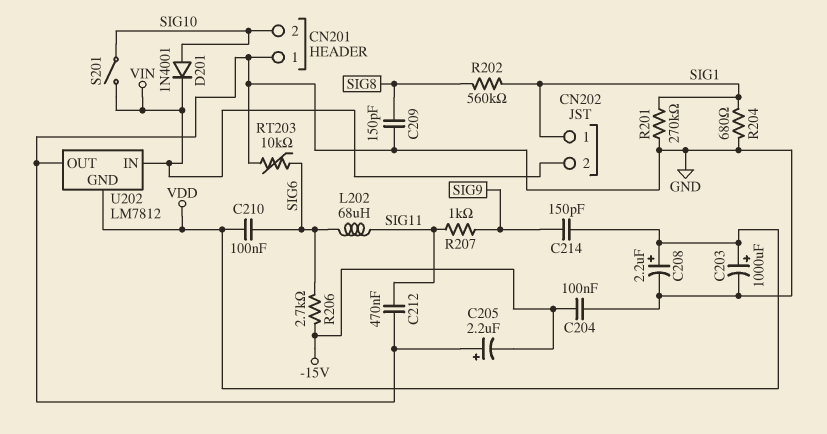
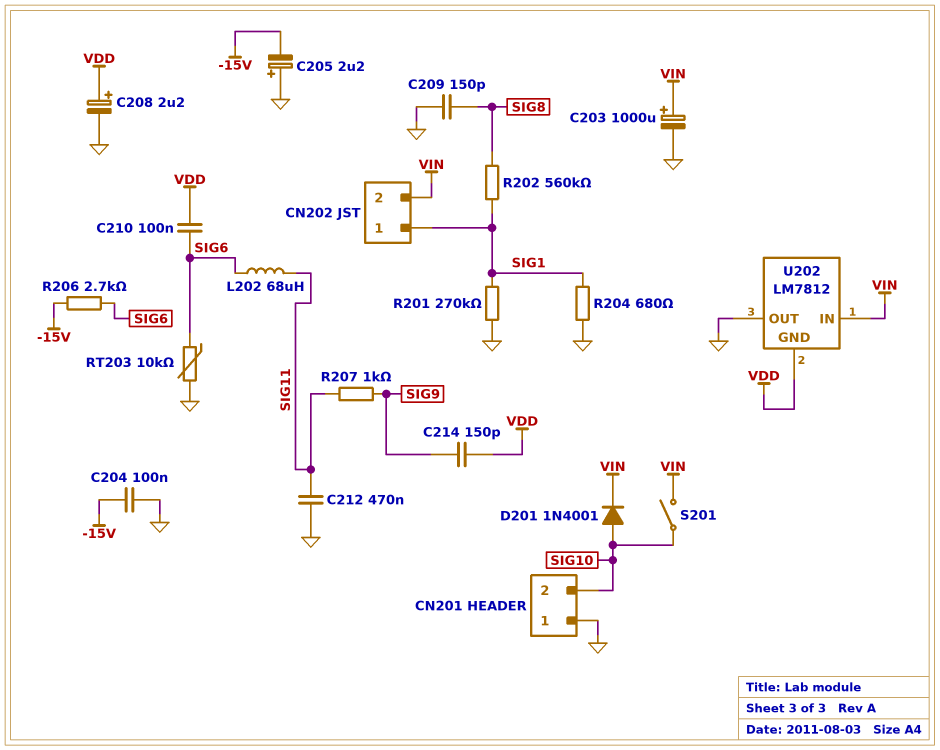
C203: 1000uF (plus VDD, minus GND) -> 1000uF (plus VIN, minus GND)

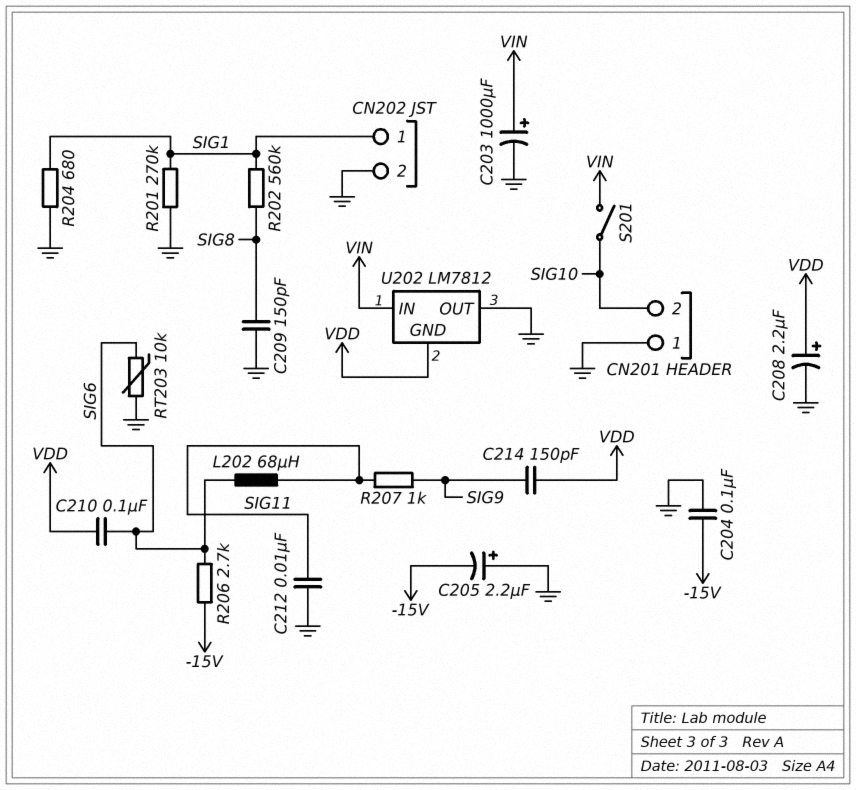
C212: 470nF (GND, SIG11) -> 10nF (GND, SIG11)
CN202 pin 2: VIN -> GND
D201: diode 1N4001 (A SIG10, K VIN) -> none

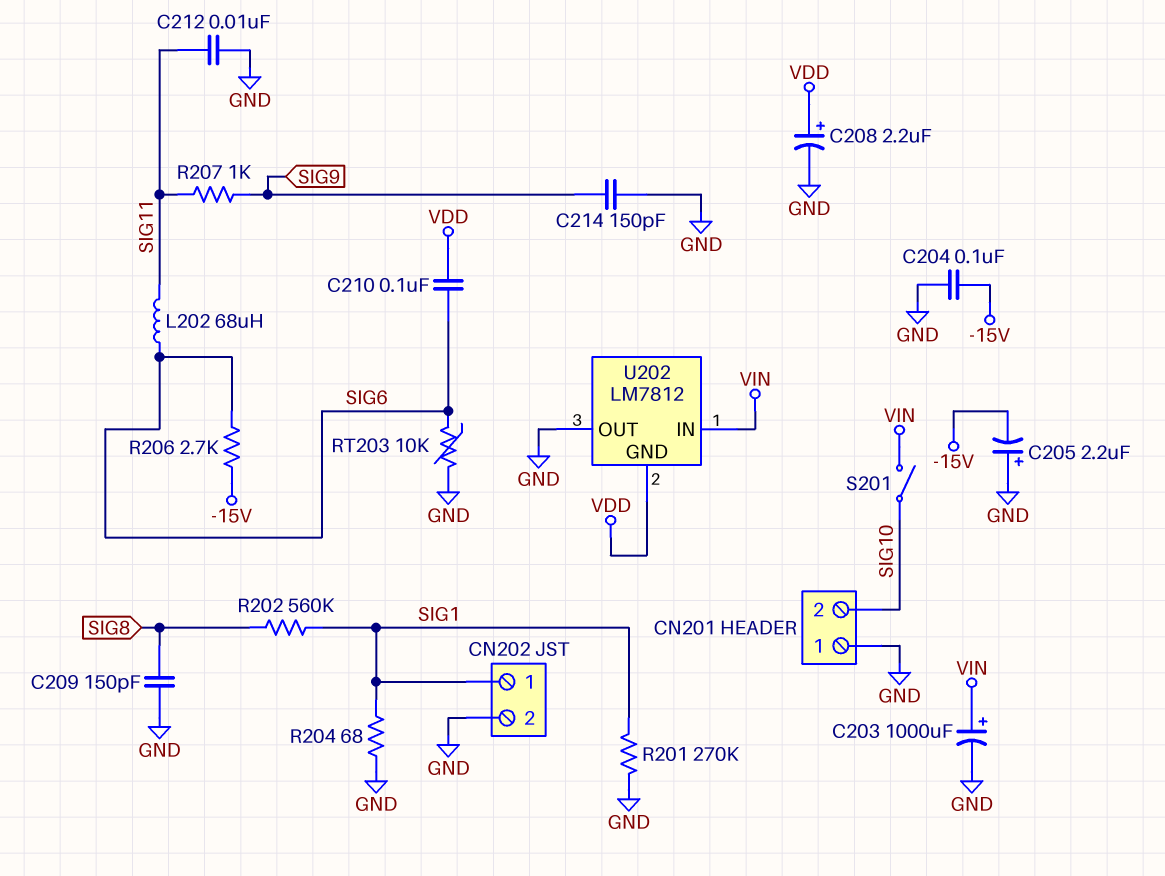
C214: 150pF (SIG9, VDD) -> 150pF (GND, SIG9)
R204: 680 (GND, SIG1) -> 68 (GND, SIG1)

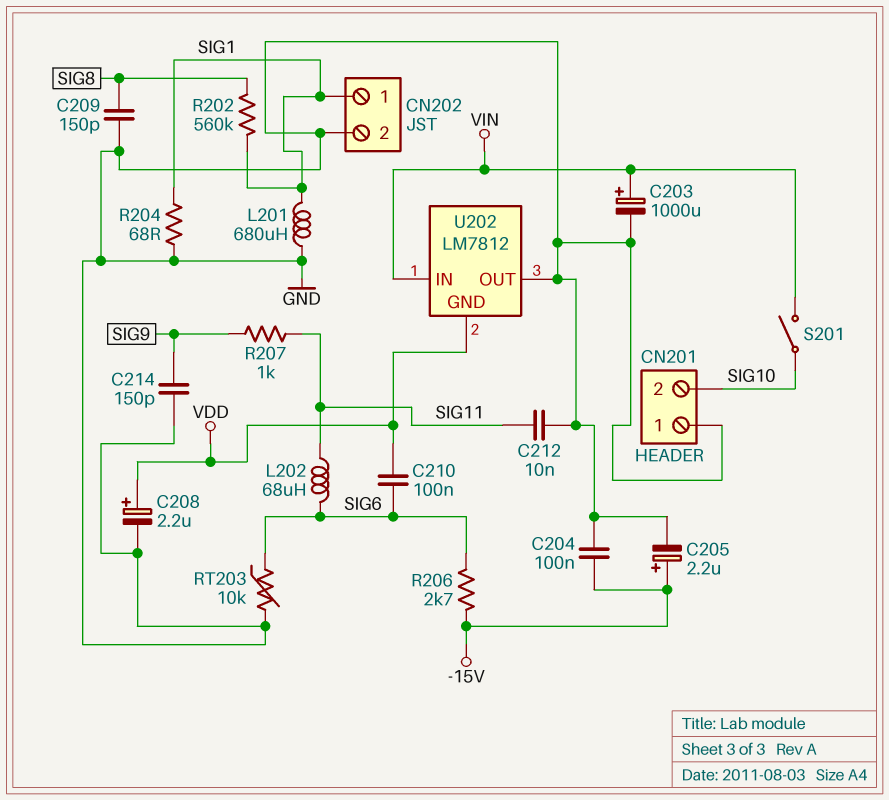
C205: 2.2uF (plus GND, minus -15V) -> 2.2uF (plus -15V, minus GND)
L201: none -> 680uH (GND, SIG1)
R201: 270k (GND, SIG1) -> none

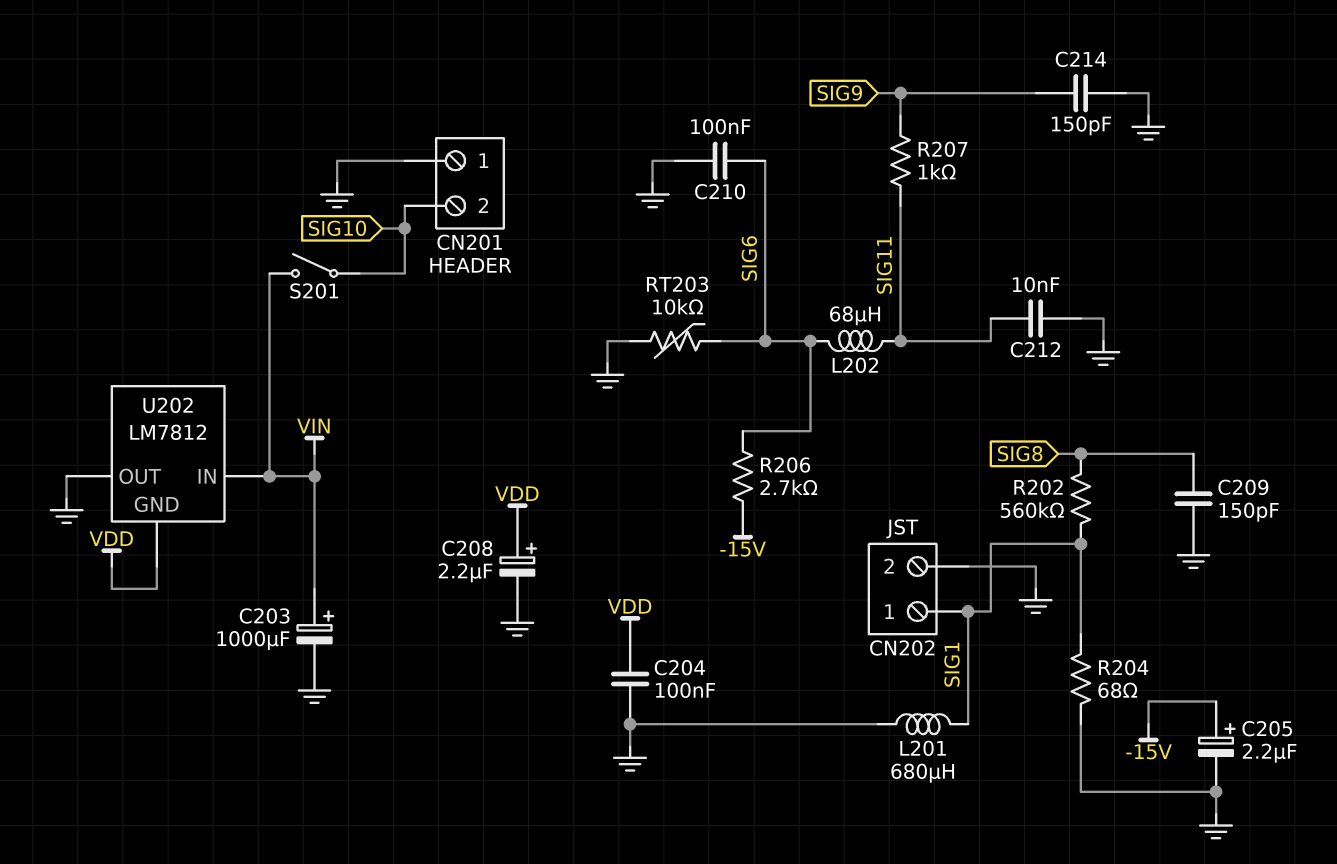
C204: 100nF (-15V, GND) -> 100nF (GND, VDD)
C210: 100nF (SIG6, VDD) -> 100nF (GND, SIG6)

